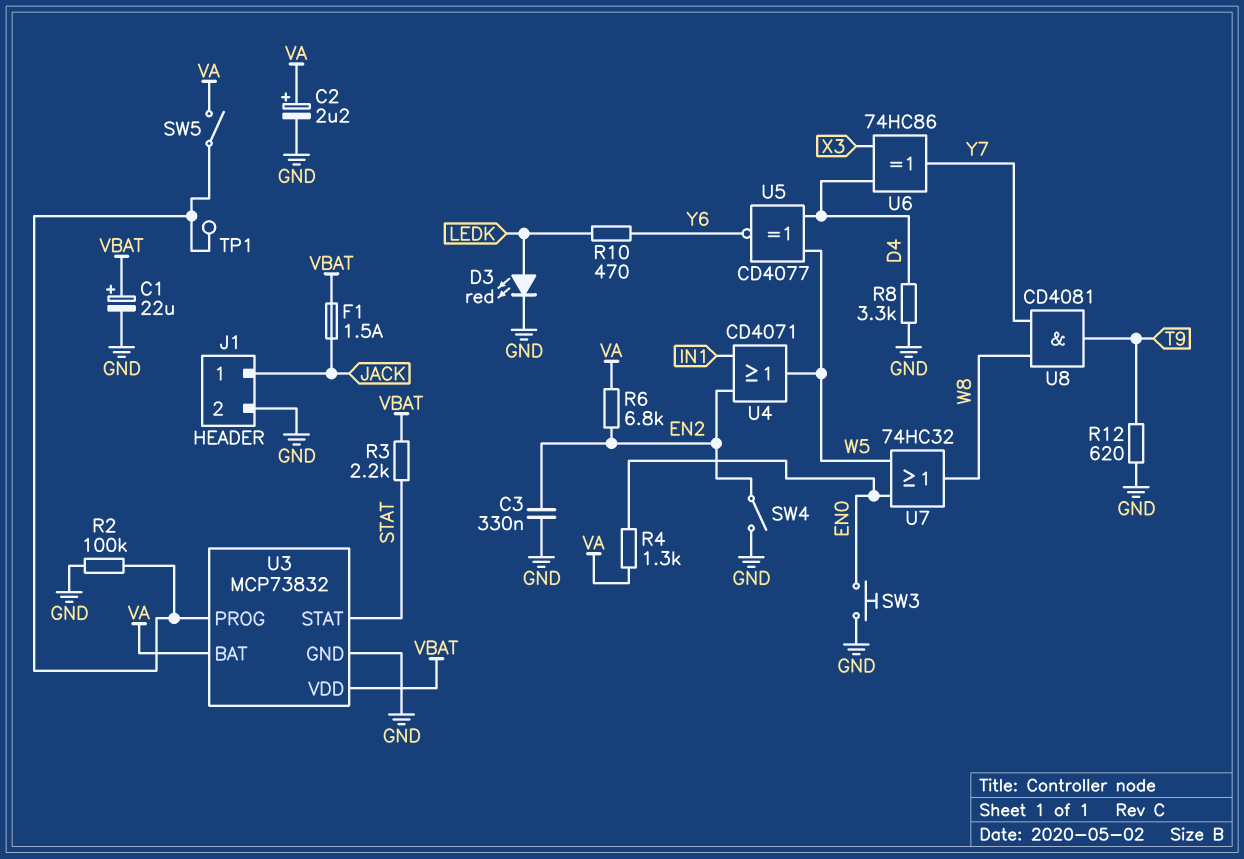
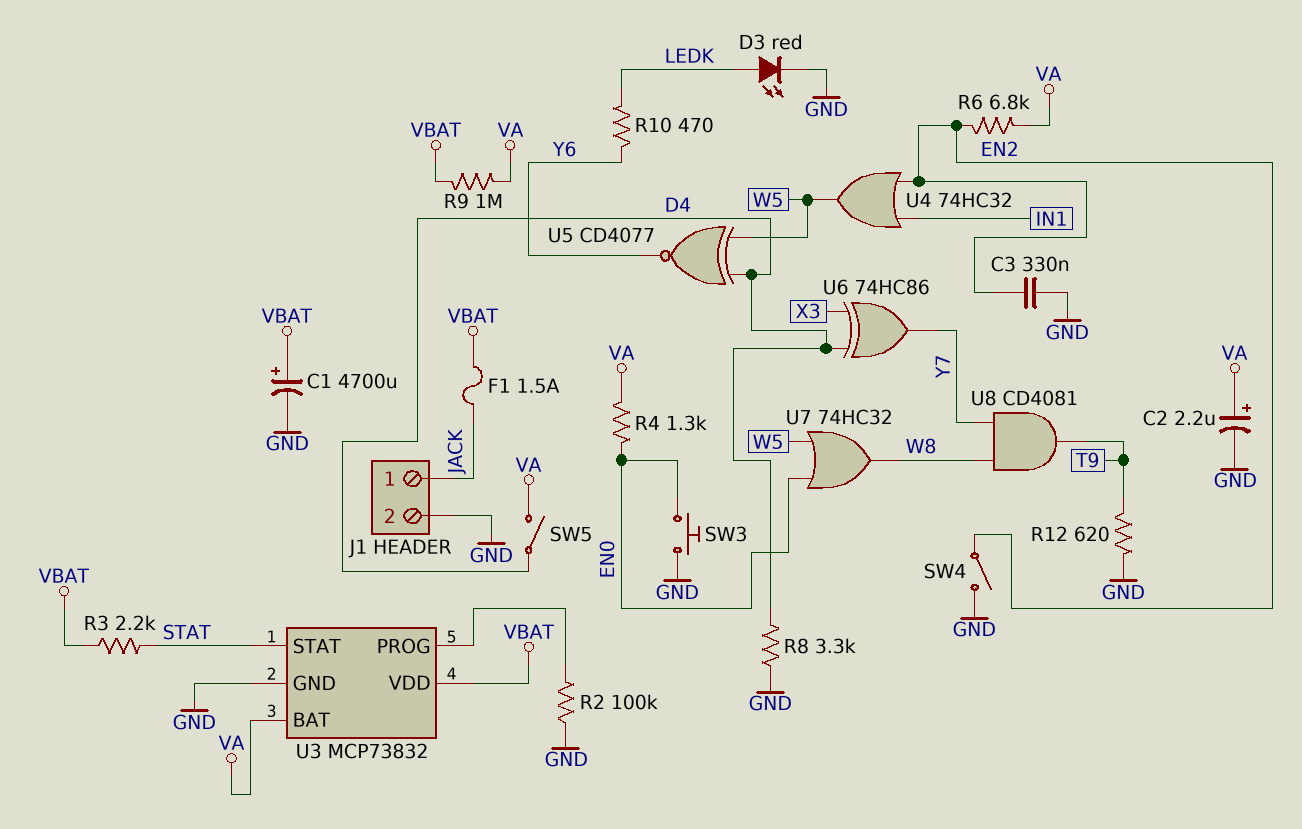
C1: 22uF (plus VBAT, minus GND) -> 4700uF (plus VBAT, minus GND)
R9: none -> 1M (VA, VBAT)
SW5: switch (U3/PROG, VA) -> switch (D4, VA)
TP1: test point (U3/PROG) -> none
U4: OR CD4071 (in EN2, in IN1, out W5) -> OR 74HC32 (in EN2, in IN1, out W5)

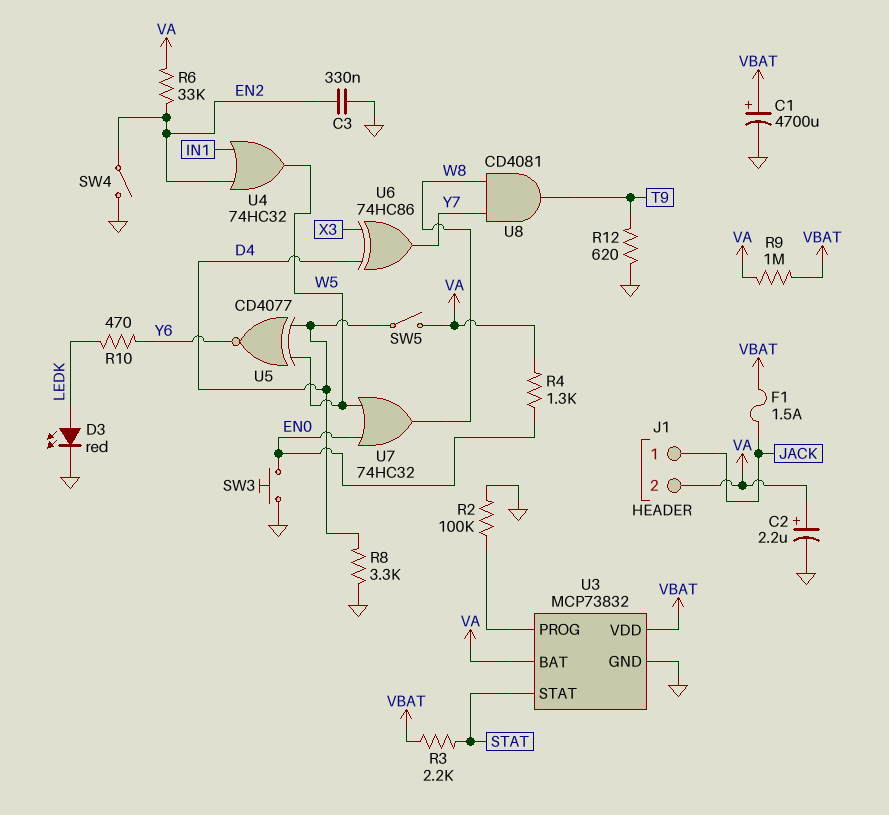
J1 pin 2: GND -> VA
R6: 6.8k (EN2, VA) -> 33k (EN2, VA)

